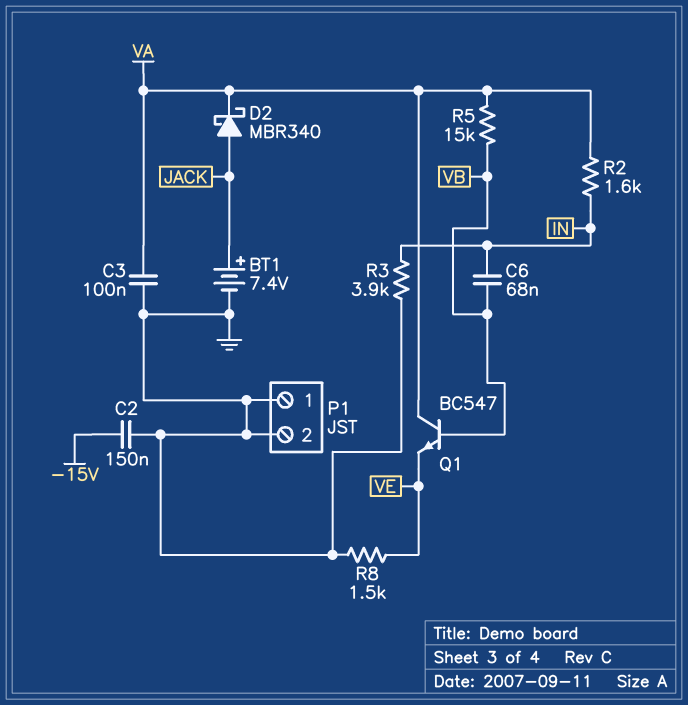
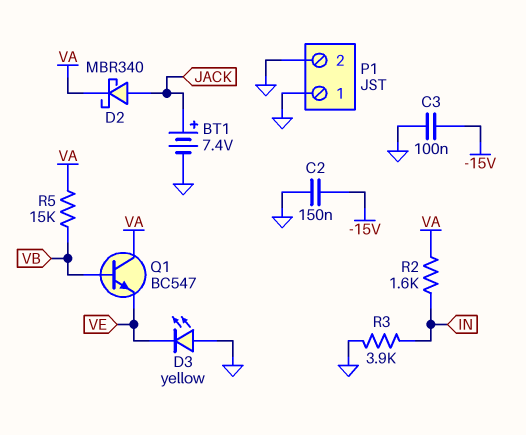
C3: 100nF (GND, VA) -> 100nF (-15V, GND)
C6: 68nF (IN, VB) -> none
D3: none -> LED yellow (A GND, K VE)
R8: 1.5k (GND, VE) -> none

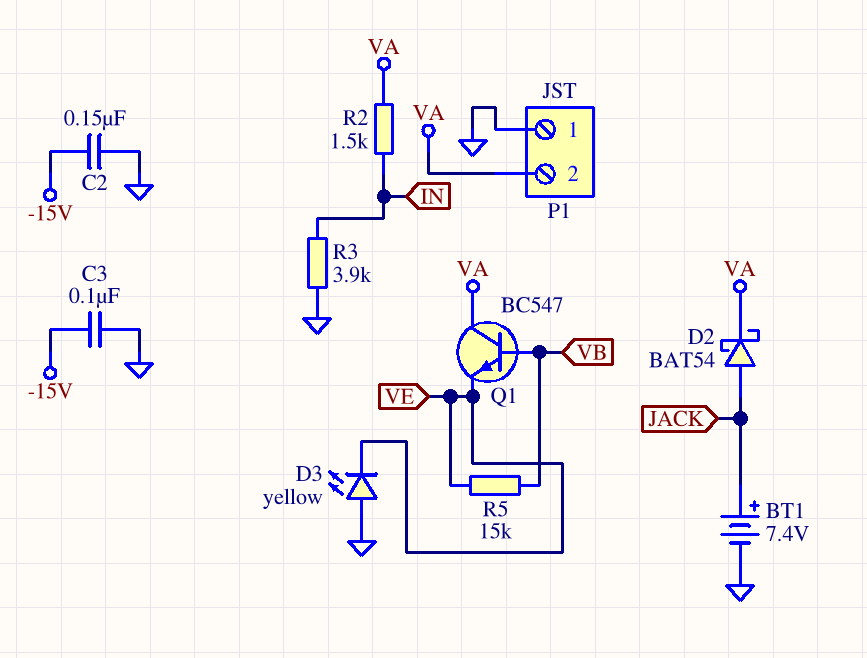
D2: schottky MBR340 (A JACK, K VA) -> schottky BAT54 (A JACK, K VA)
P1 pin 2: GND -> VA
R2: 1.6k (IN, VA) -> 1.5k (IN, VA)
R5: 15k (VA, VB) -> 15k (VB, VE)

